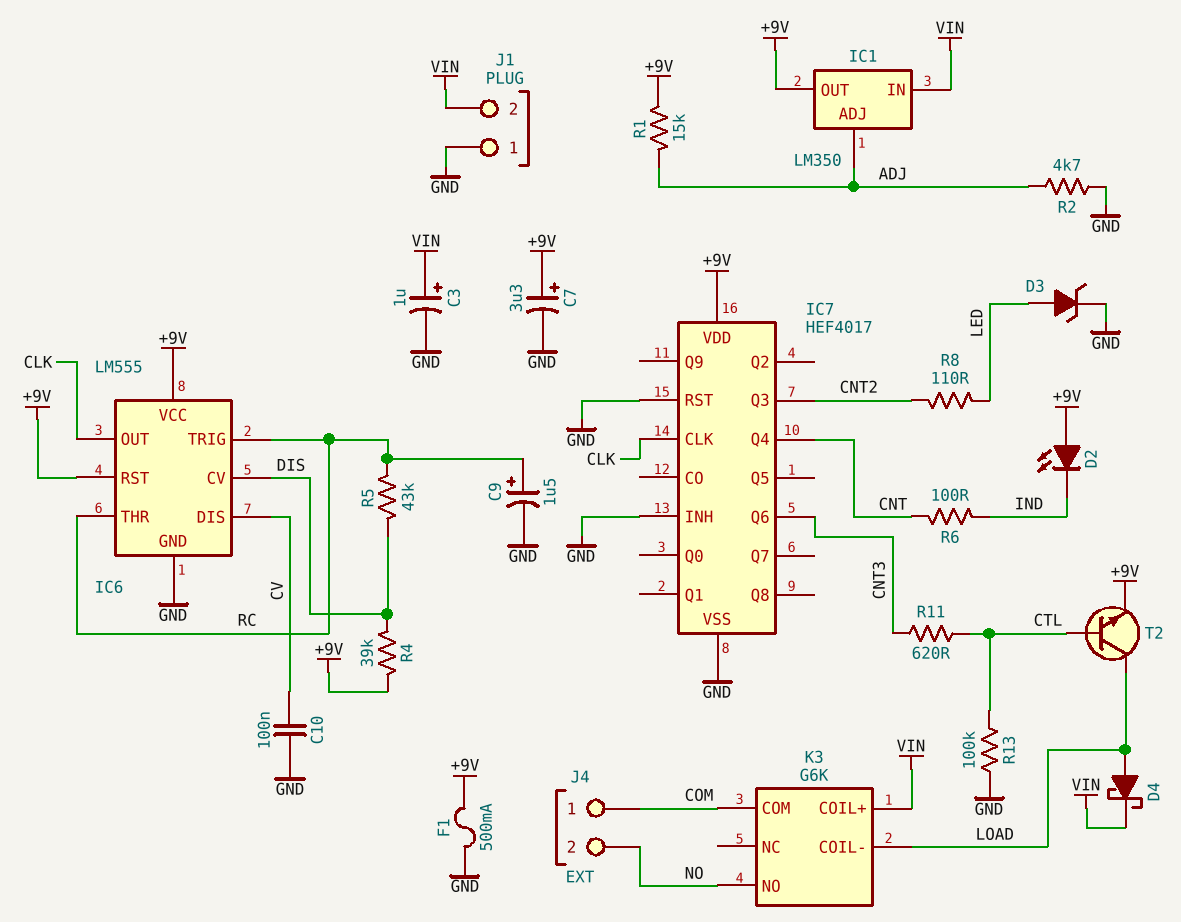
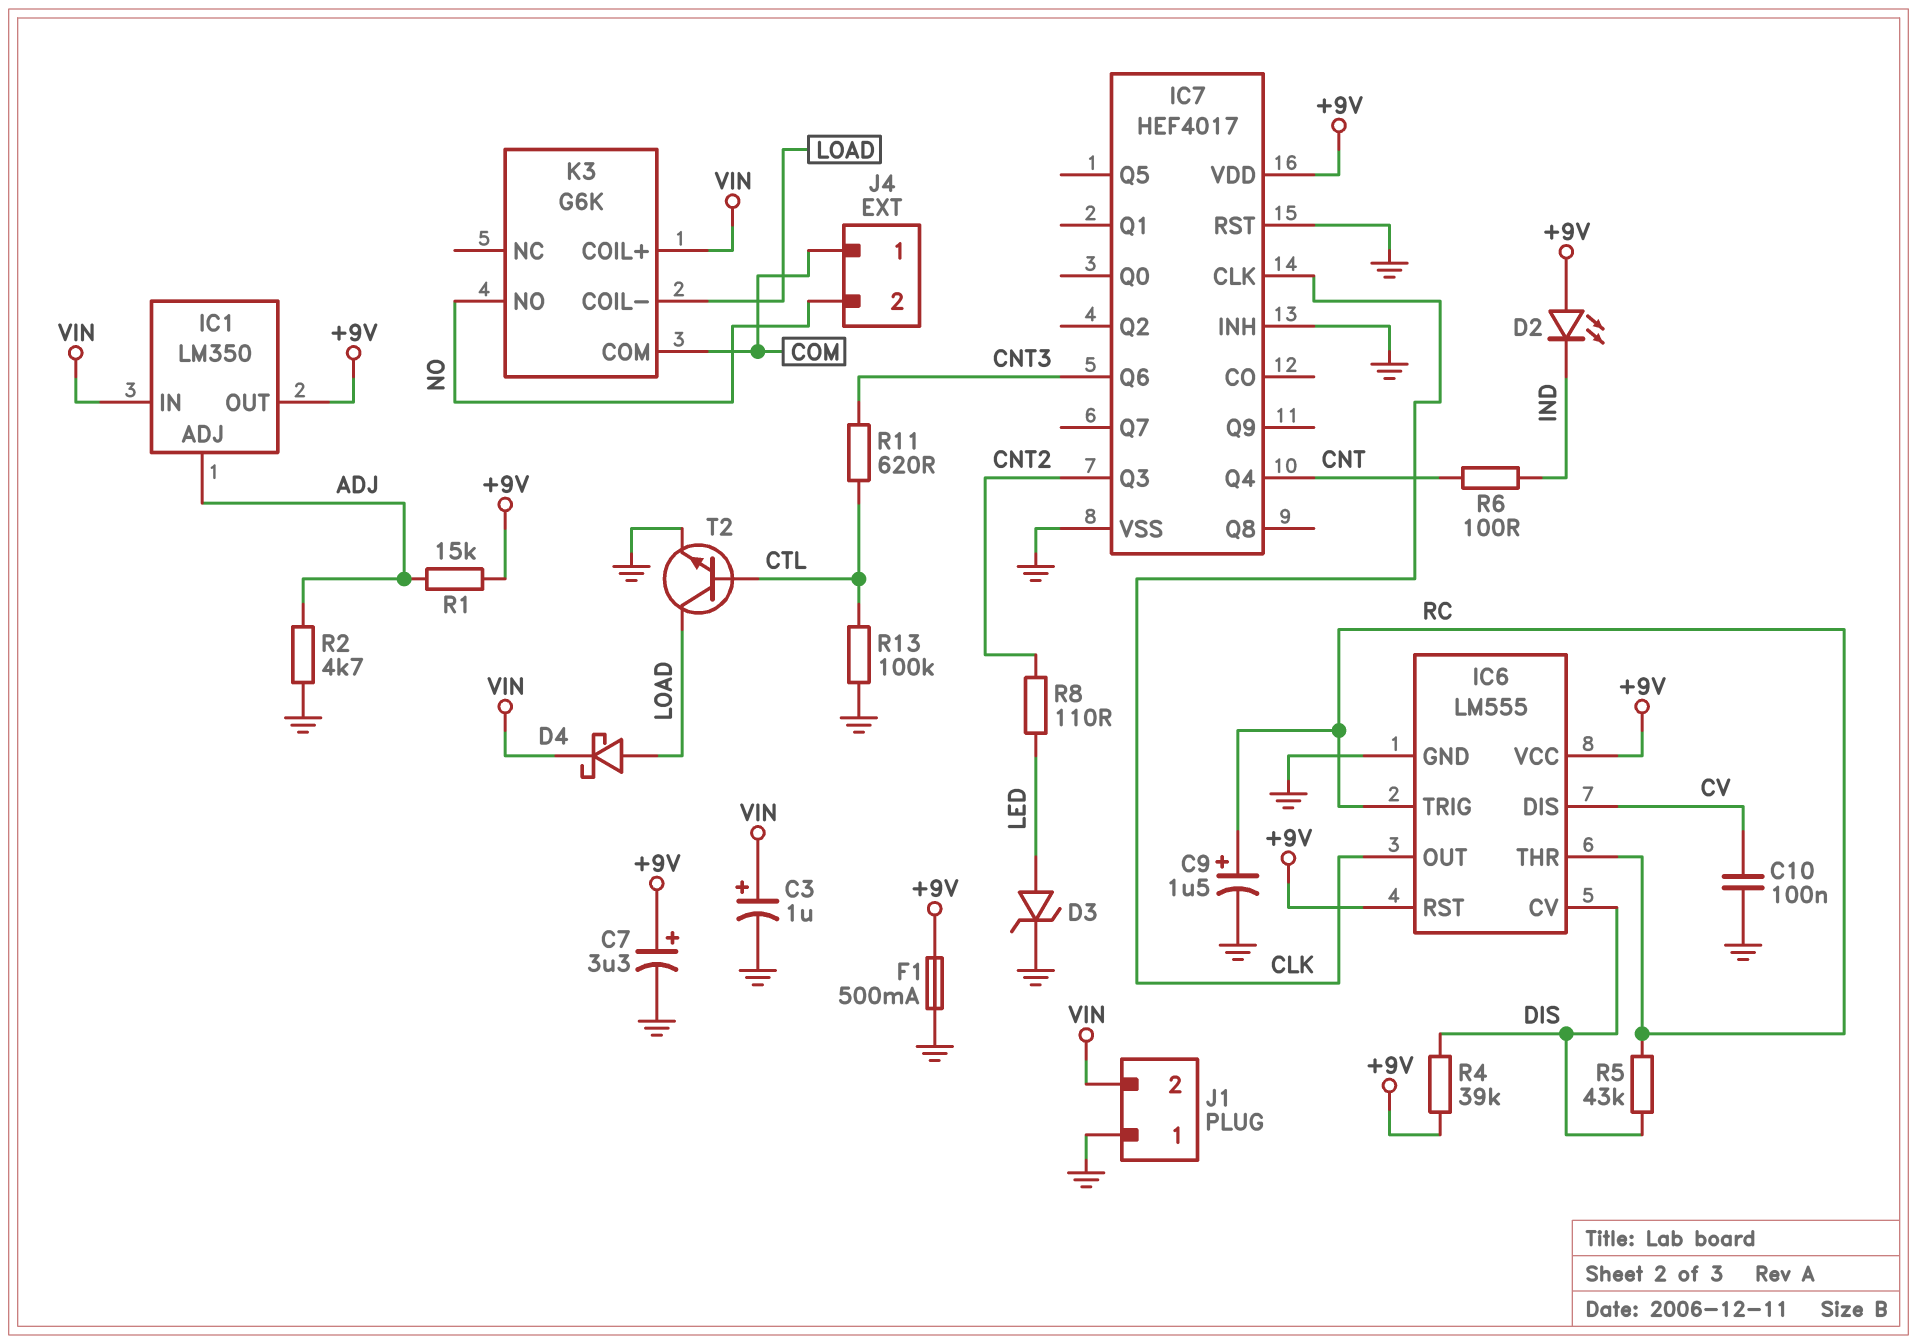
T2: NPN (B CTL, C LOAD, E +9V) -> NPN (B CTL, C LOAD, E GND)

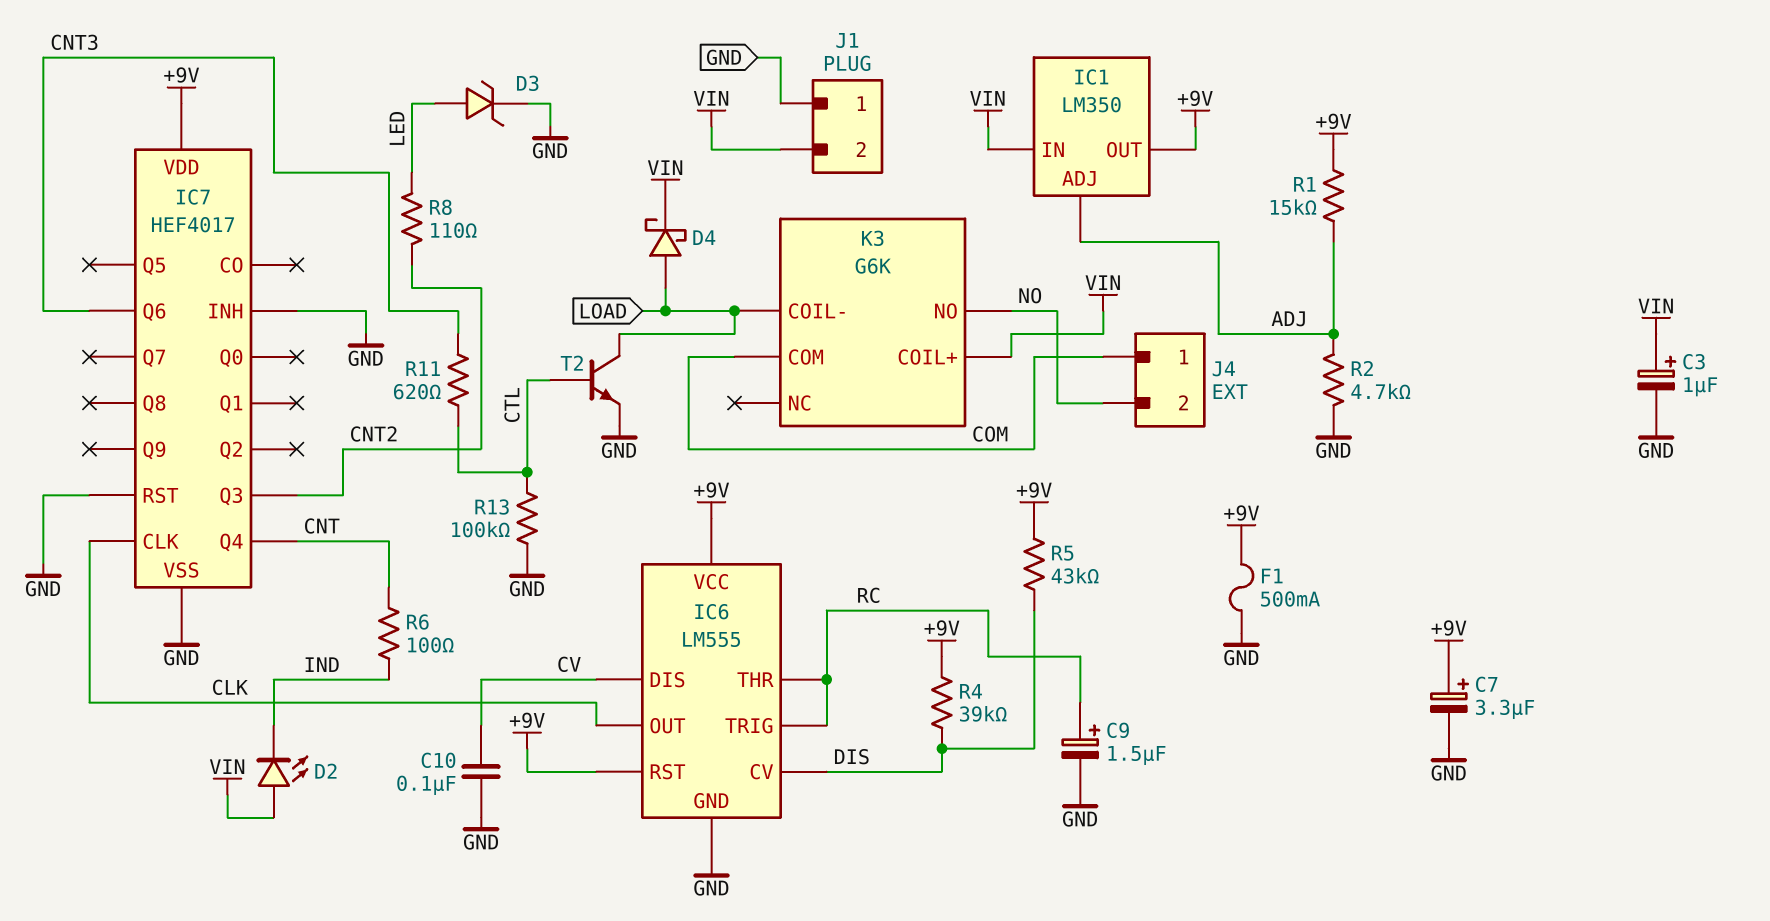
D2: LED (A +9V, K IND) -> LED (A VIN, K IND)
R5: 43k (DIS, RC) -> 43k (+9V, DIS)

